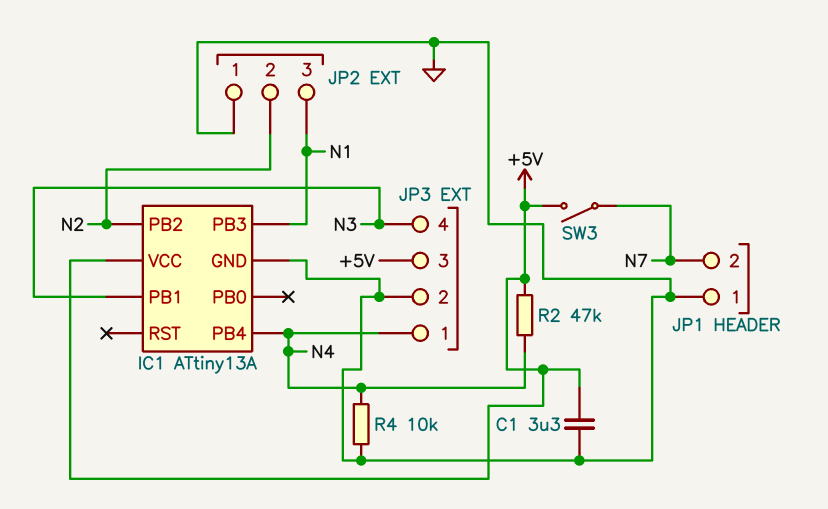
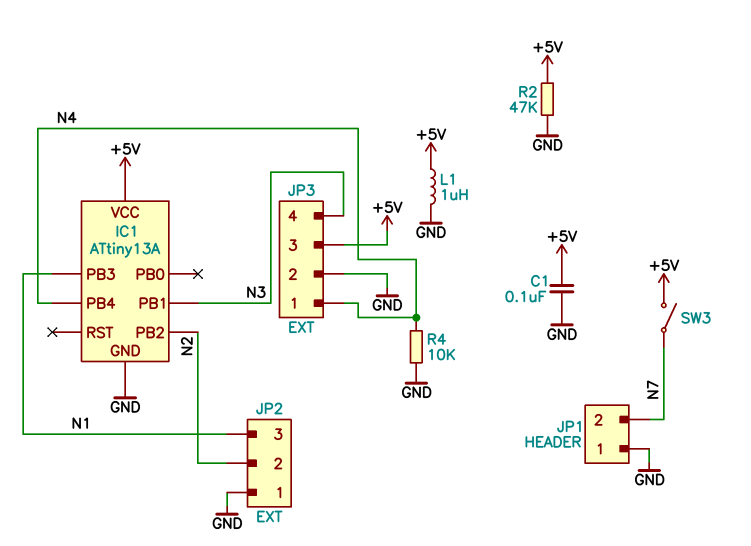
C1: 3.3uF (+5V, GND) -> 100nF (+5V, GND)
L1: none -> 1uH (+5V, GND)
R2: 47k (+5V, N4) -> 47k (+5V, GND)

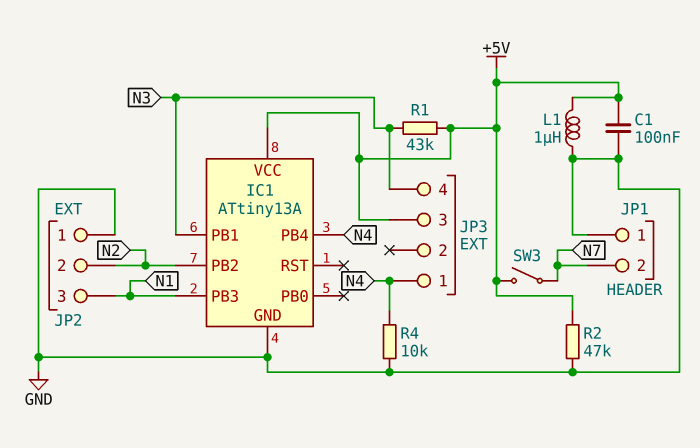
JP3 pin 2: GND -> none
R1: none -> 43k (+5V, N3)

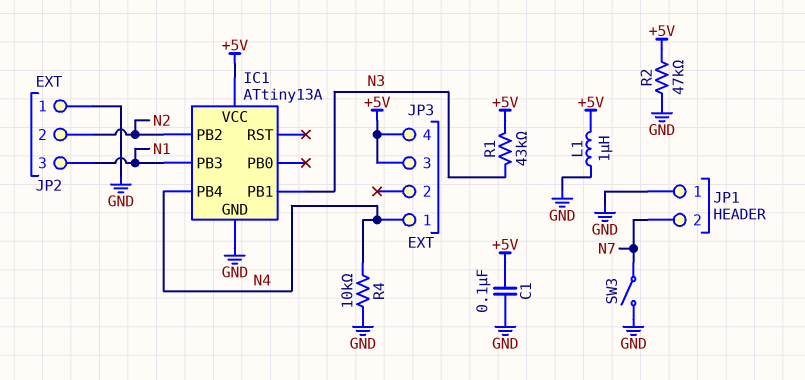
JP3 pin 4: N3 -> +5V
SW3: switch (+5V, N7) -> switch (GND, N7)

